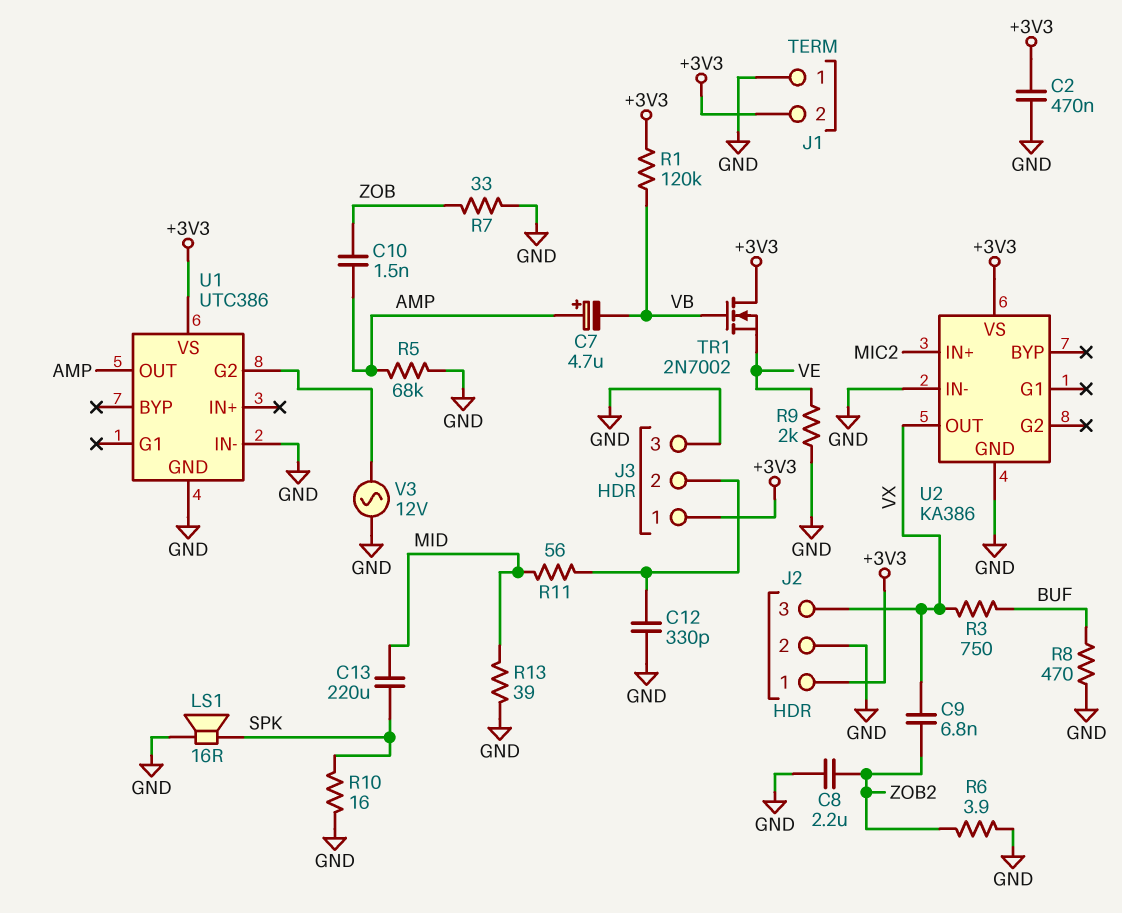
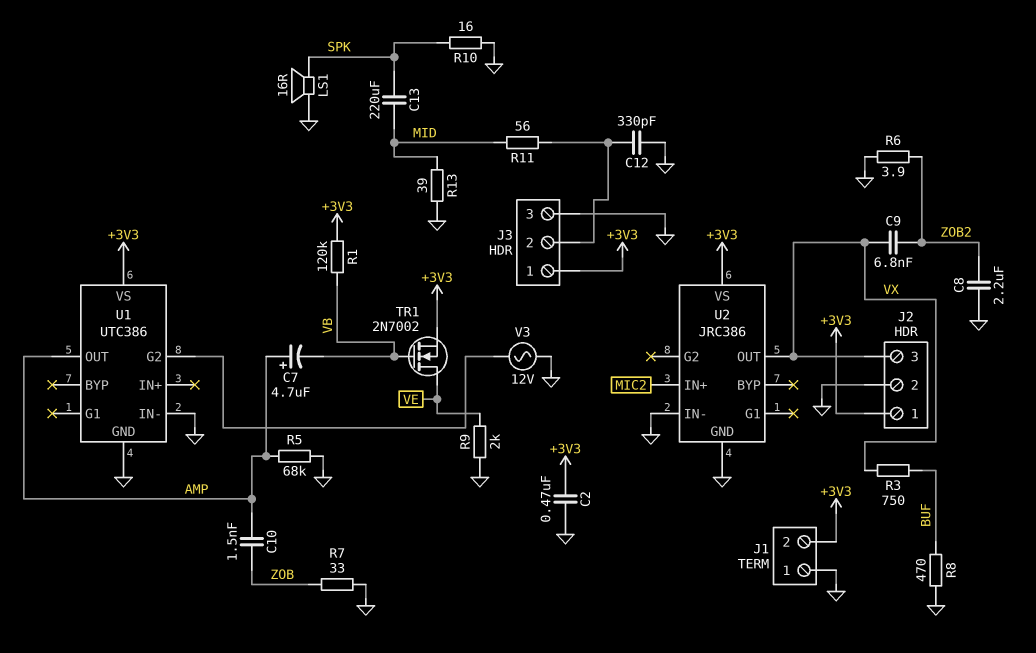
TR1: NMOS 2N7002 (G VB, D +3V3, S VE) -> NMOS 2N7002 (G VB, D VE, S +3V3)
U2: KA386 -> JRC386

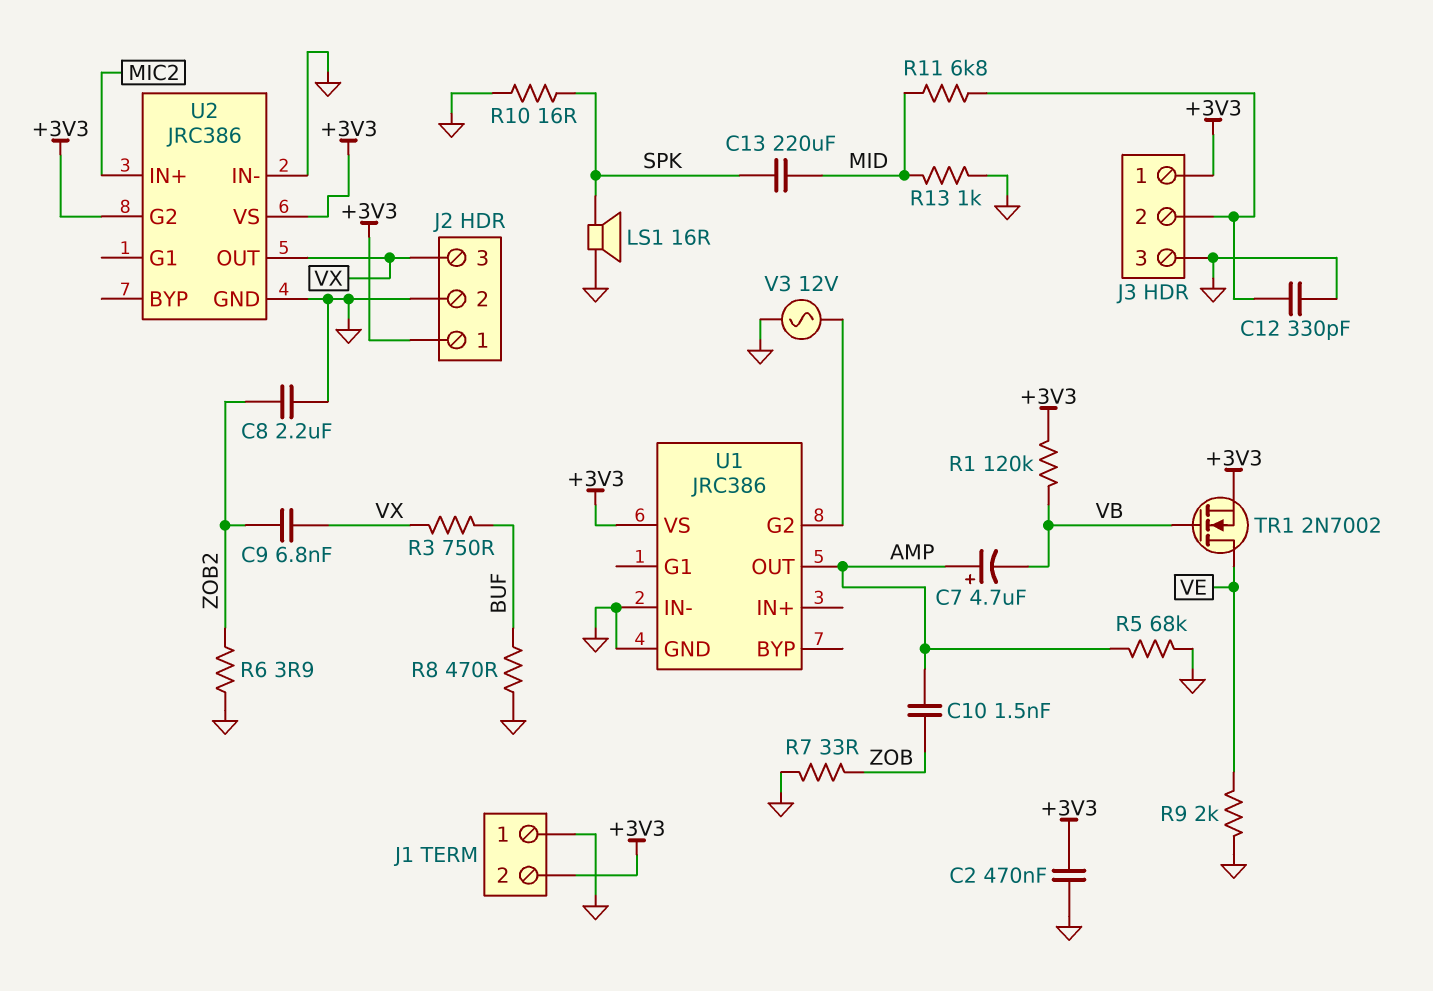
R11: 56 (J3/2, MID) -> 6.8k (J3/2, MID)
R13: 39 (GND, MID) -> 1k (GND, MID)
U1: UTC386 -> JRC386
U2 pin G2: none -> +3V3

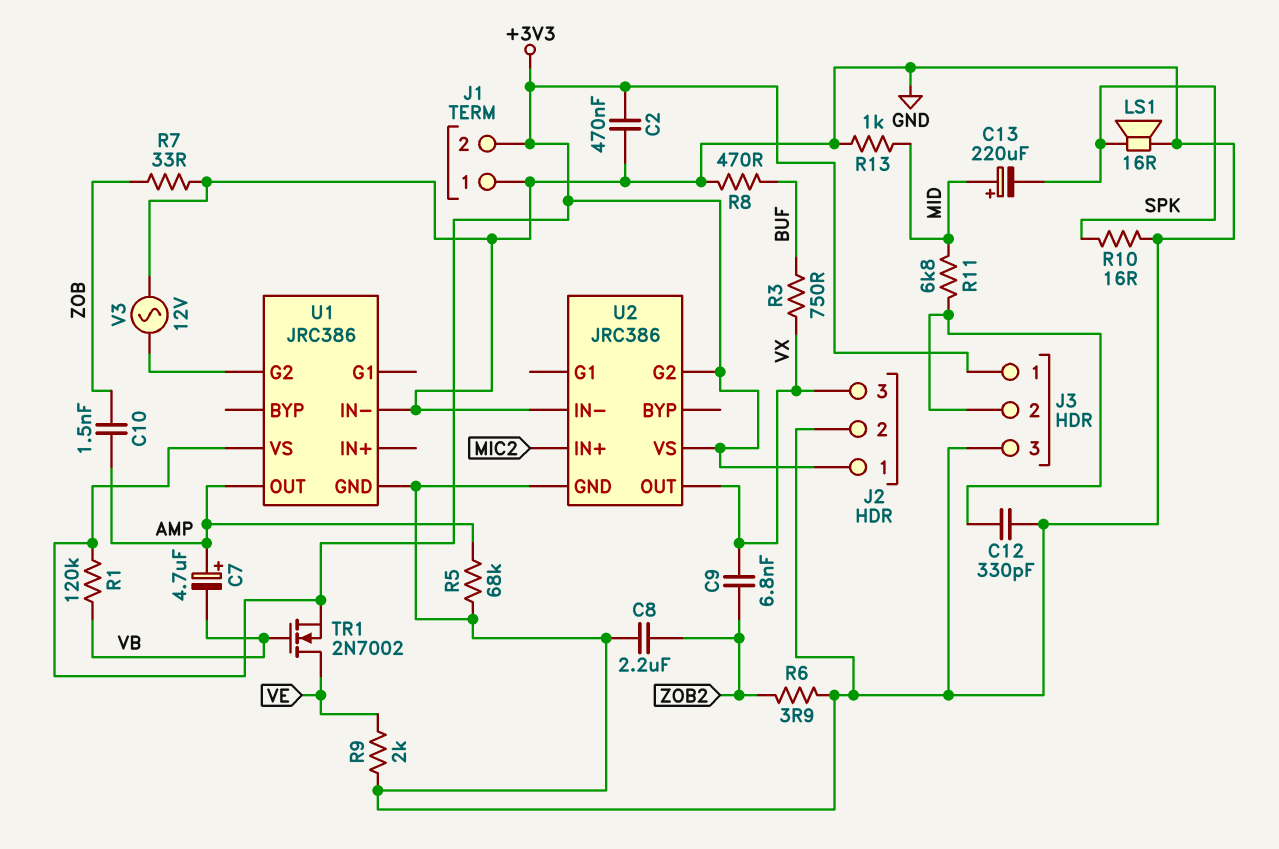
C13: 220uF (MID, SPK) -> 220uF (plus MID, minus SPK)

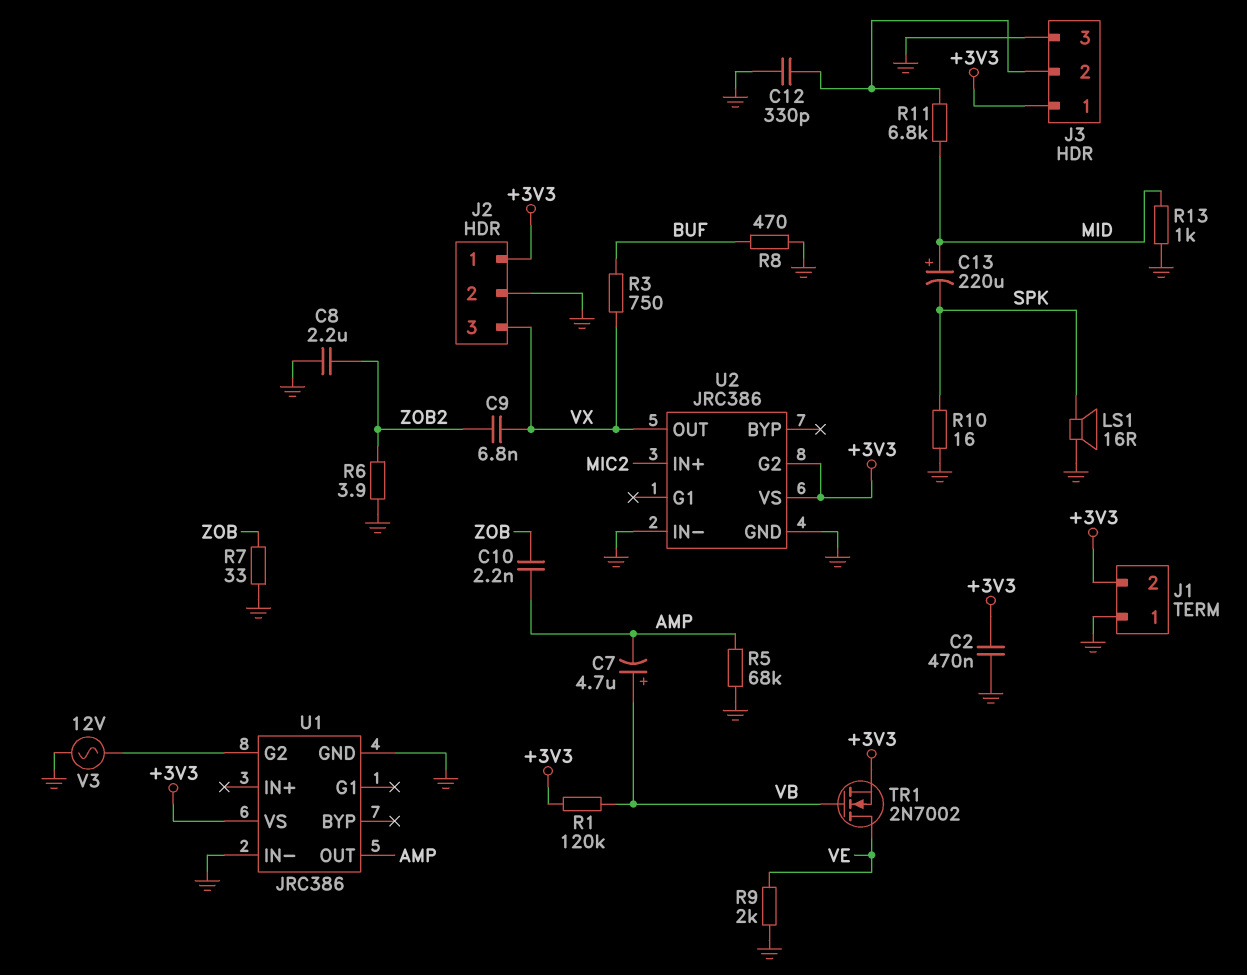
C7: 4.7uF (plus AMP, minus VB) -> 4.7uF (plus VB, minus AMP)
C10: 1.5nF (AMP, ZOB) -> 2.2nF (AMP, ZOB)

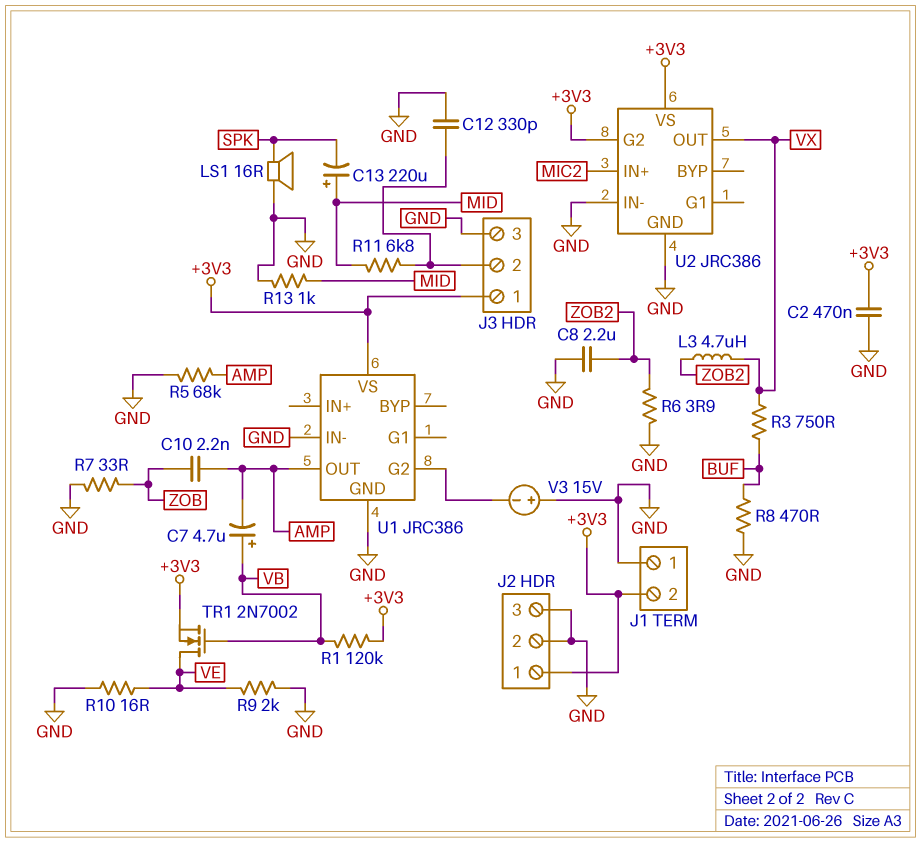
C9: 6.8nF (VX, ZOB2) -> none
J2 pin 3: VX -> GND
L3: none -> 4.7uH (VX, ZOB2)
R10: 16 (GND, SPK) -> 16 (GND, VE)
V3: AC 12V (GND, U1/G2) -> 15V (plus GND, minus U1/G2)

